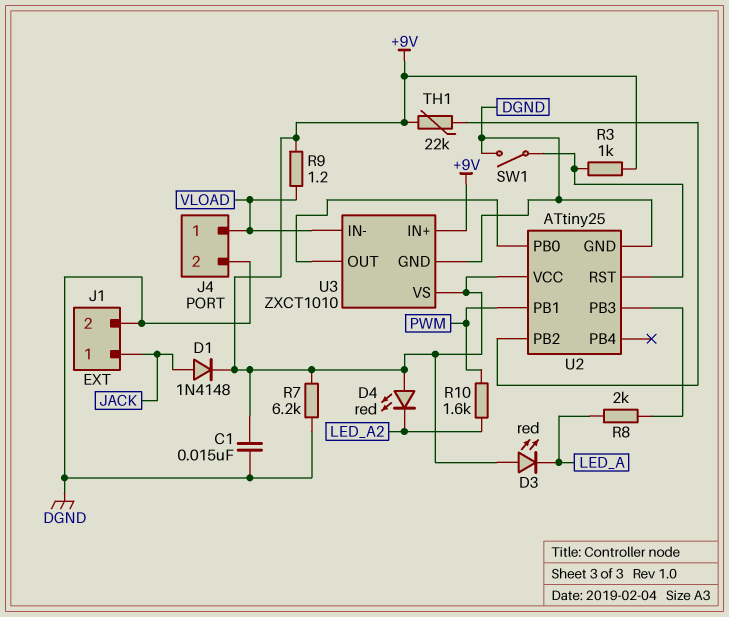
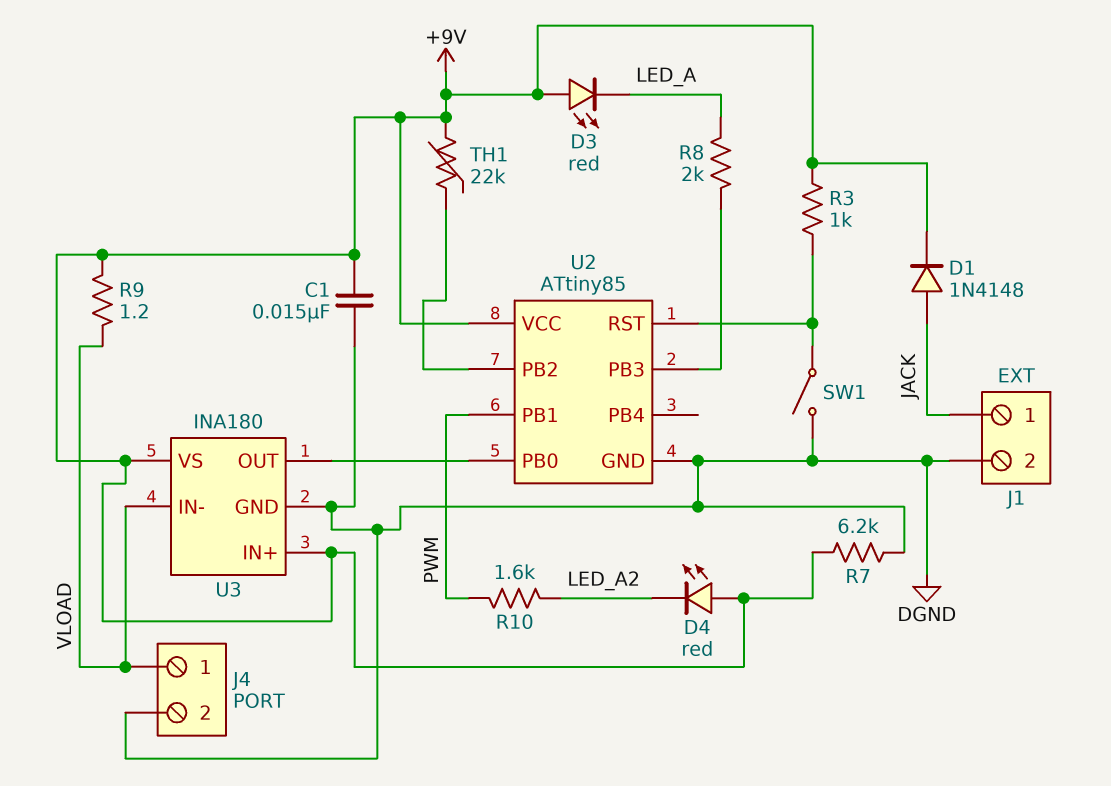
U2: ATtiny25 -> ATtiny85
U3: ZXCT1010 -> INA180

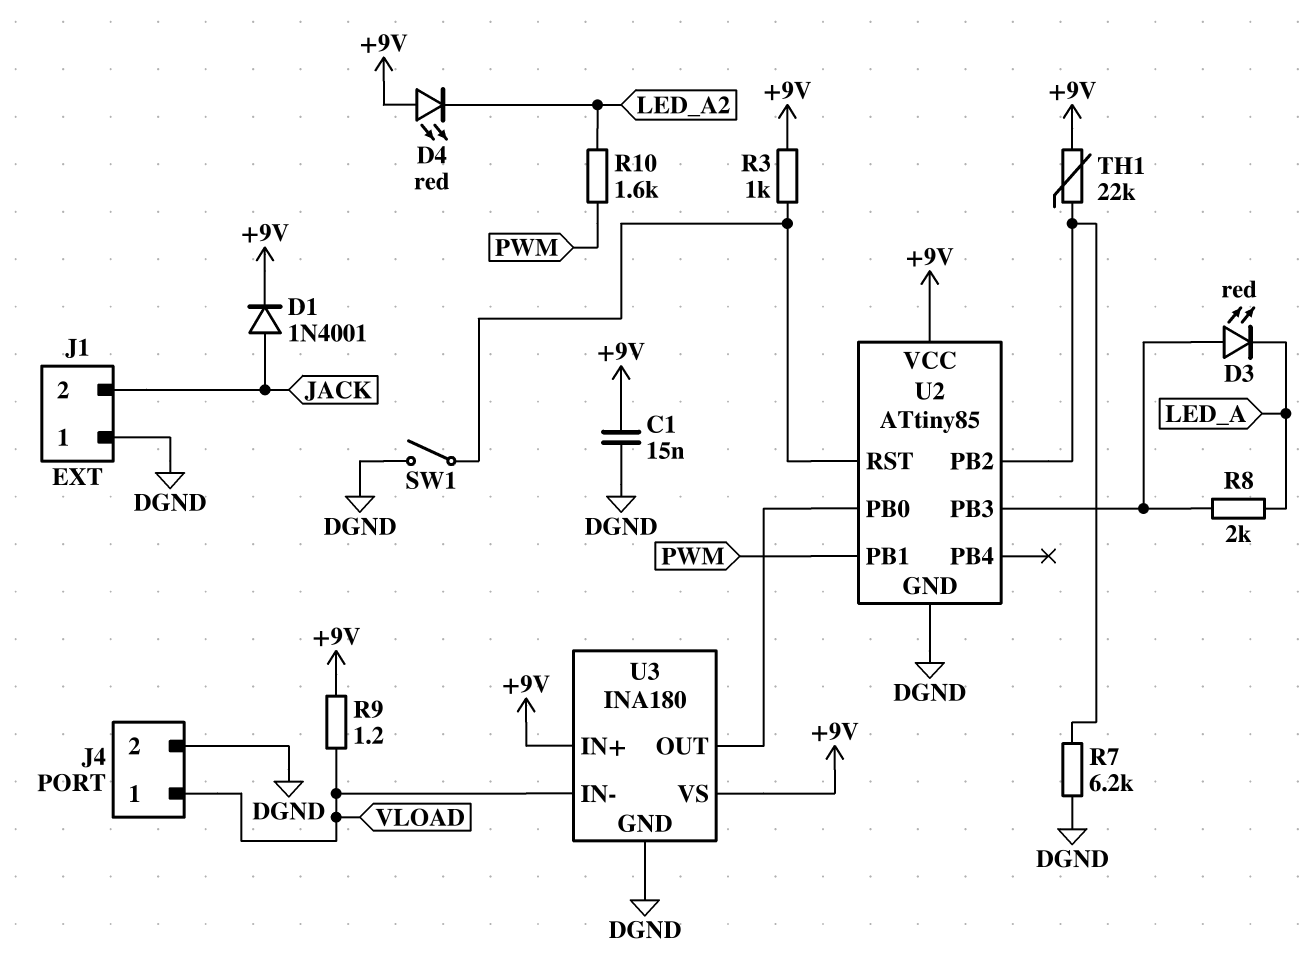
D1: diode 1N4148 (A JACK, K +9V) -> diode 1N4001 (A JACK, K +9V)
D3: LED red (A +9V, K LED_A) -> LED red (A U2/PB3, K LED_A)
J1 pin 1: JACK -> DGND
J1 pin 2: DGND -> JACK
R7: 6.2k (+9V, DGND) -> 6.2k (DGND, U2/PB2)

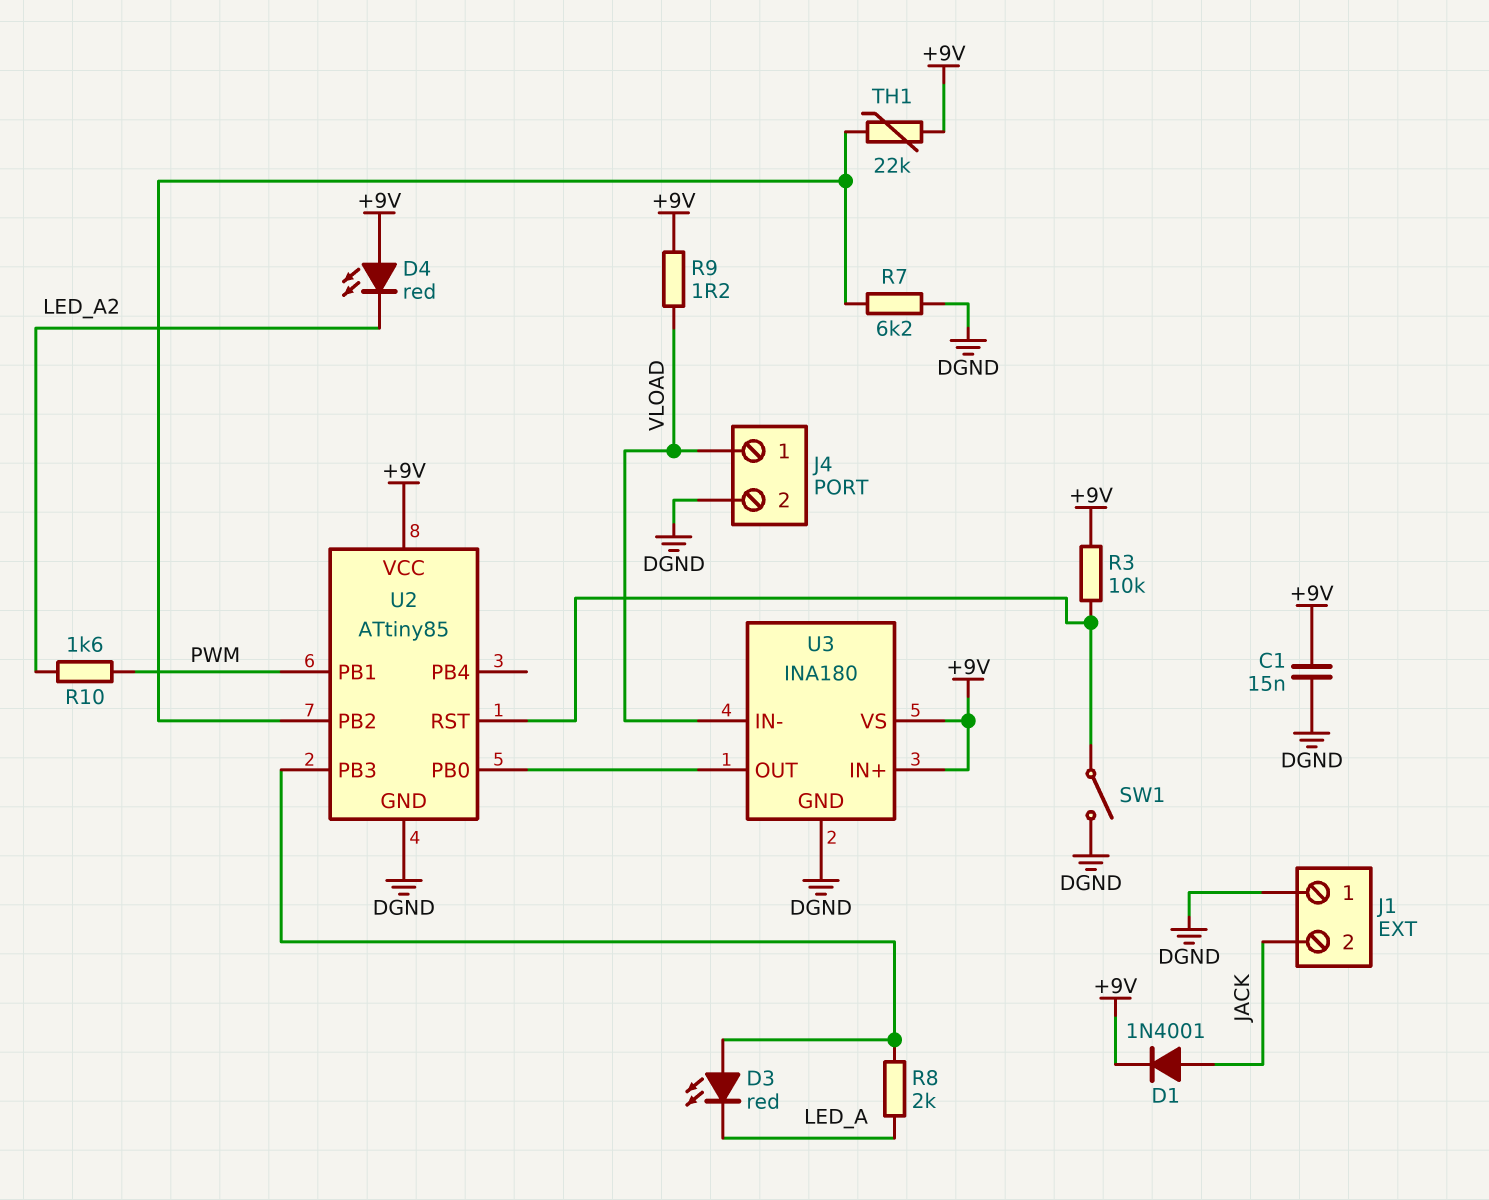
R3: 1k (+9V, U2/RST) -> 10k (+9V, U2/RST)

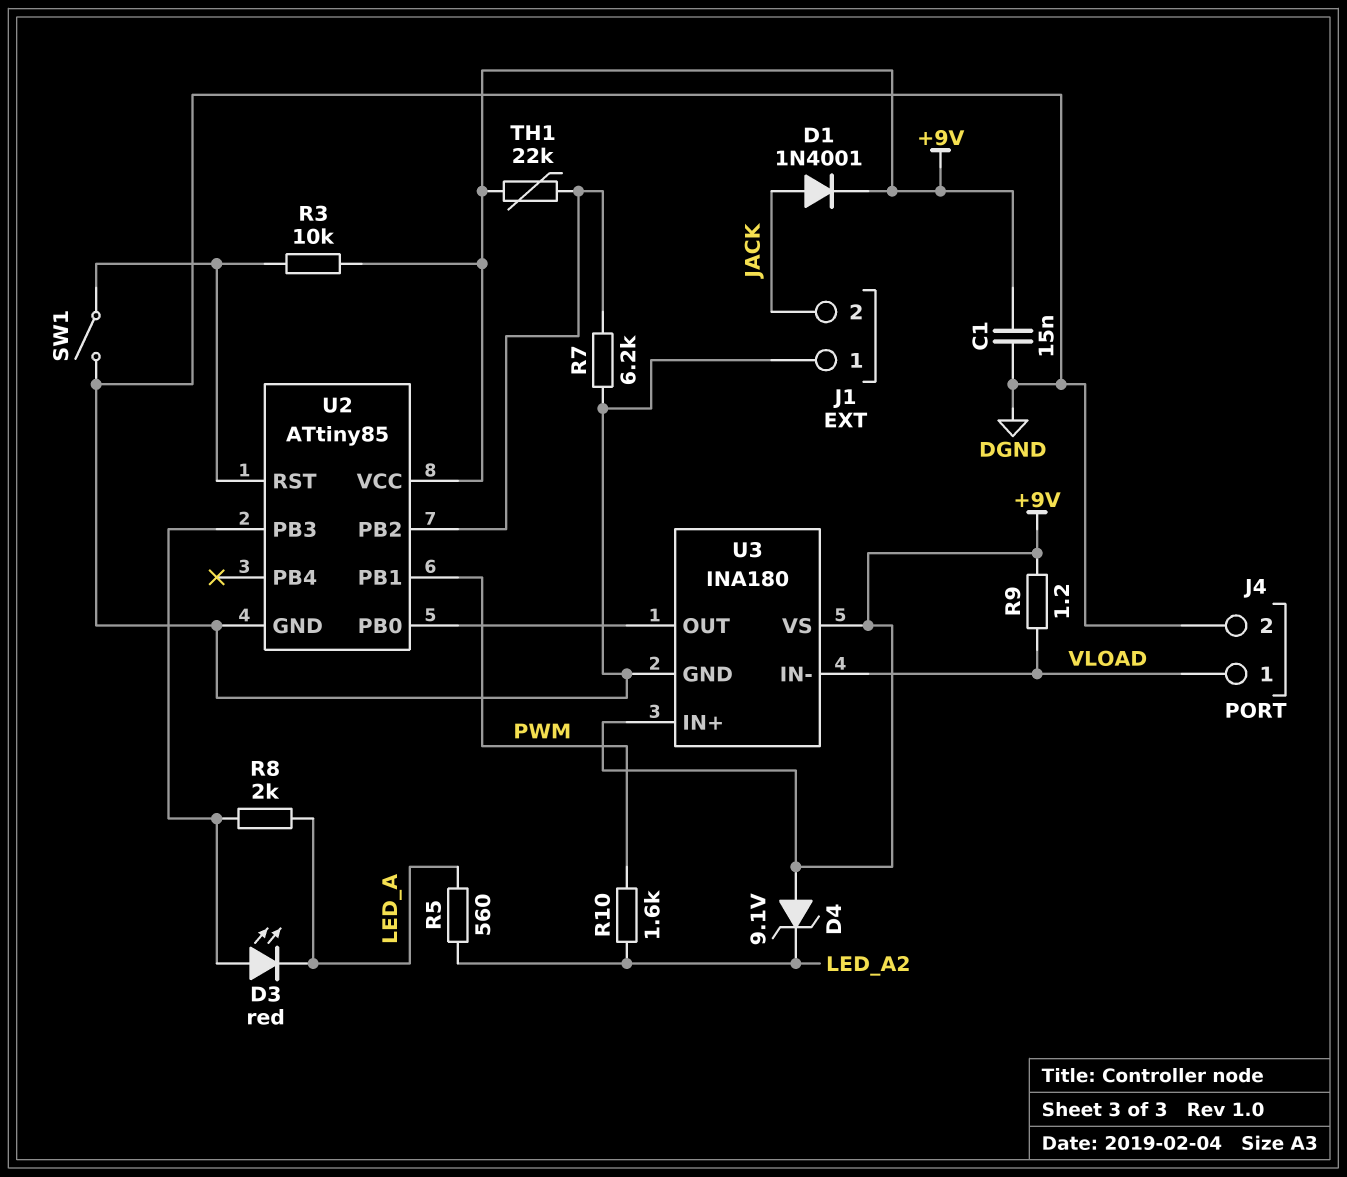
D4: LED red (A +9V, K LED_A2) -> zener 9.1V (A +9V, K LED_A2)
R5: none -> 560 (LED_A, LED_A2)

